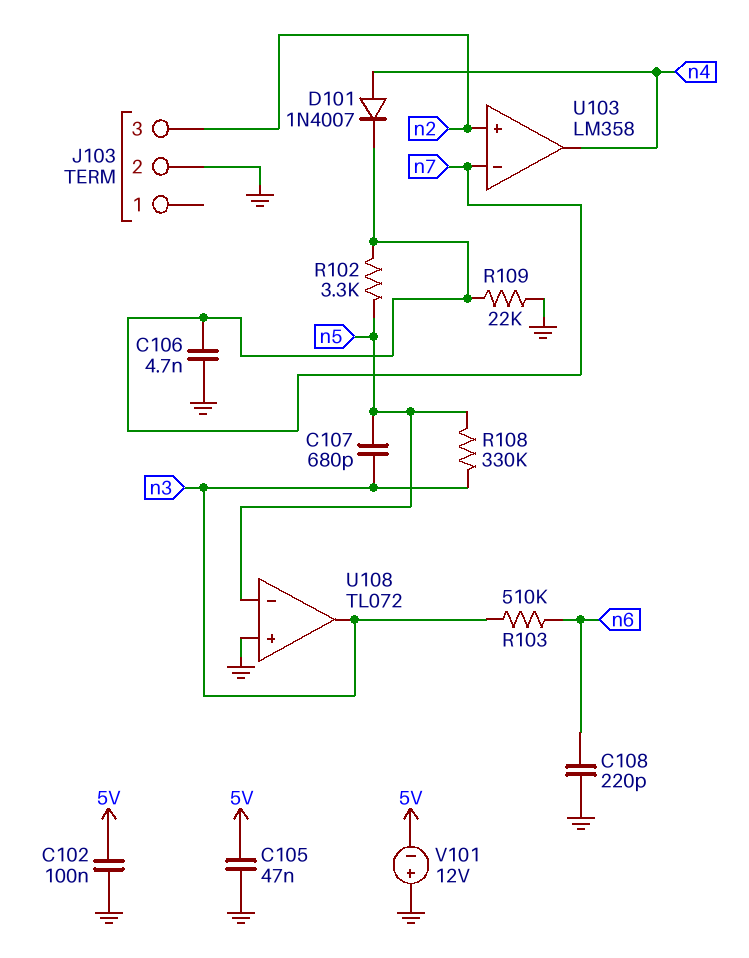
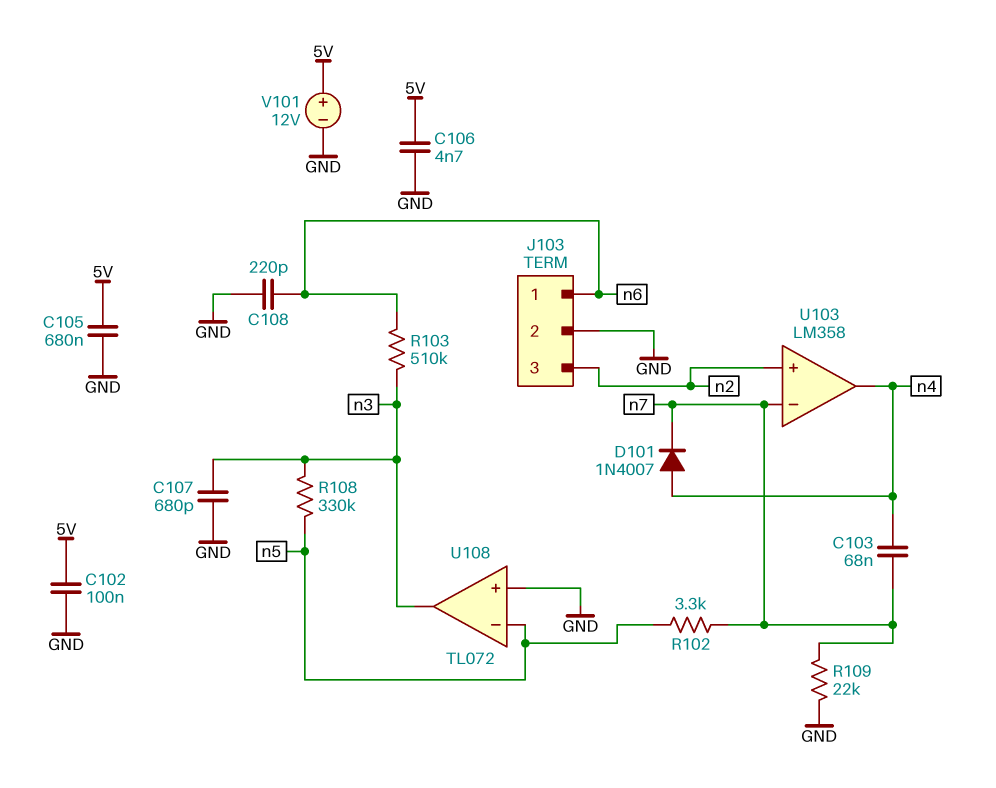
C103: none -> 68nF (n4, n7)
C105: 47nF (5V, GND) -> 680nF (5V, GND)
C106: 4.7nF (GND, n7) -> 4.7nF (5V, GND)
C107: 680pF (n3, n5) -> 680pF (GND, n3)
J103 pin 1: none -> n6
V101: 12V (plus GND, minus 5V) -> 12V (plus 5V, minus GND)

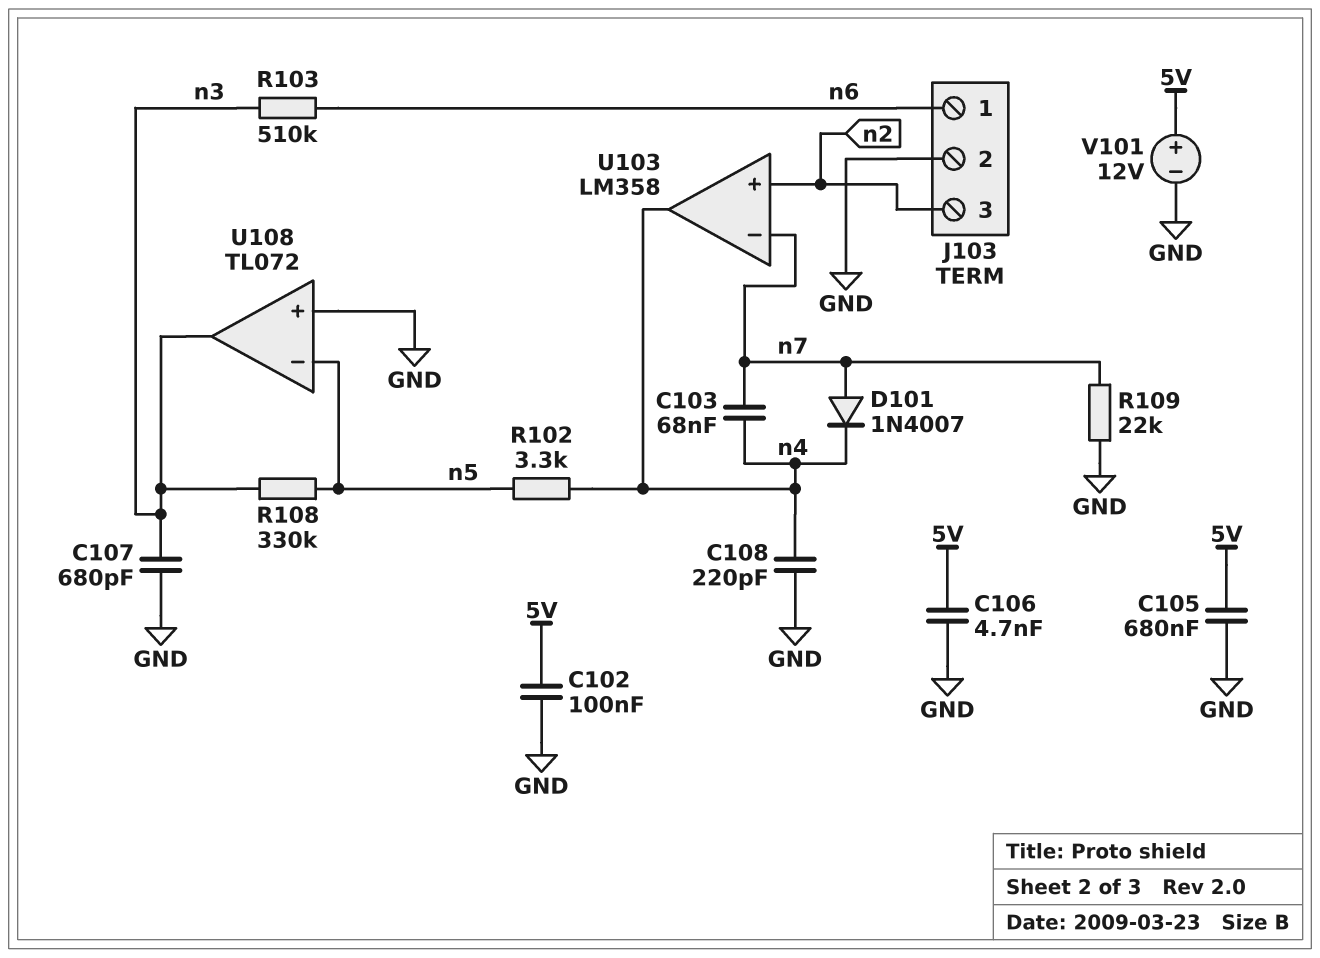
C108: 220pF (GND, n6) -> 220pF (GND, n4)
D101: diode 1N4007 (A n4, K n7) -> diode 1N4007 (A n7, K n4)
R102: 3.3k (n5, n7) -> 3.3k (n4, n5)

